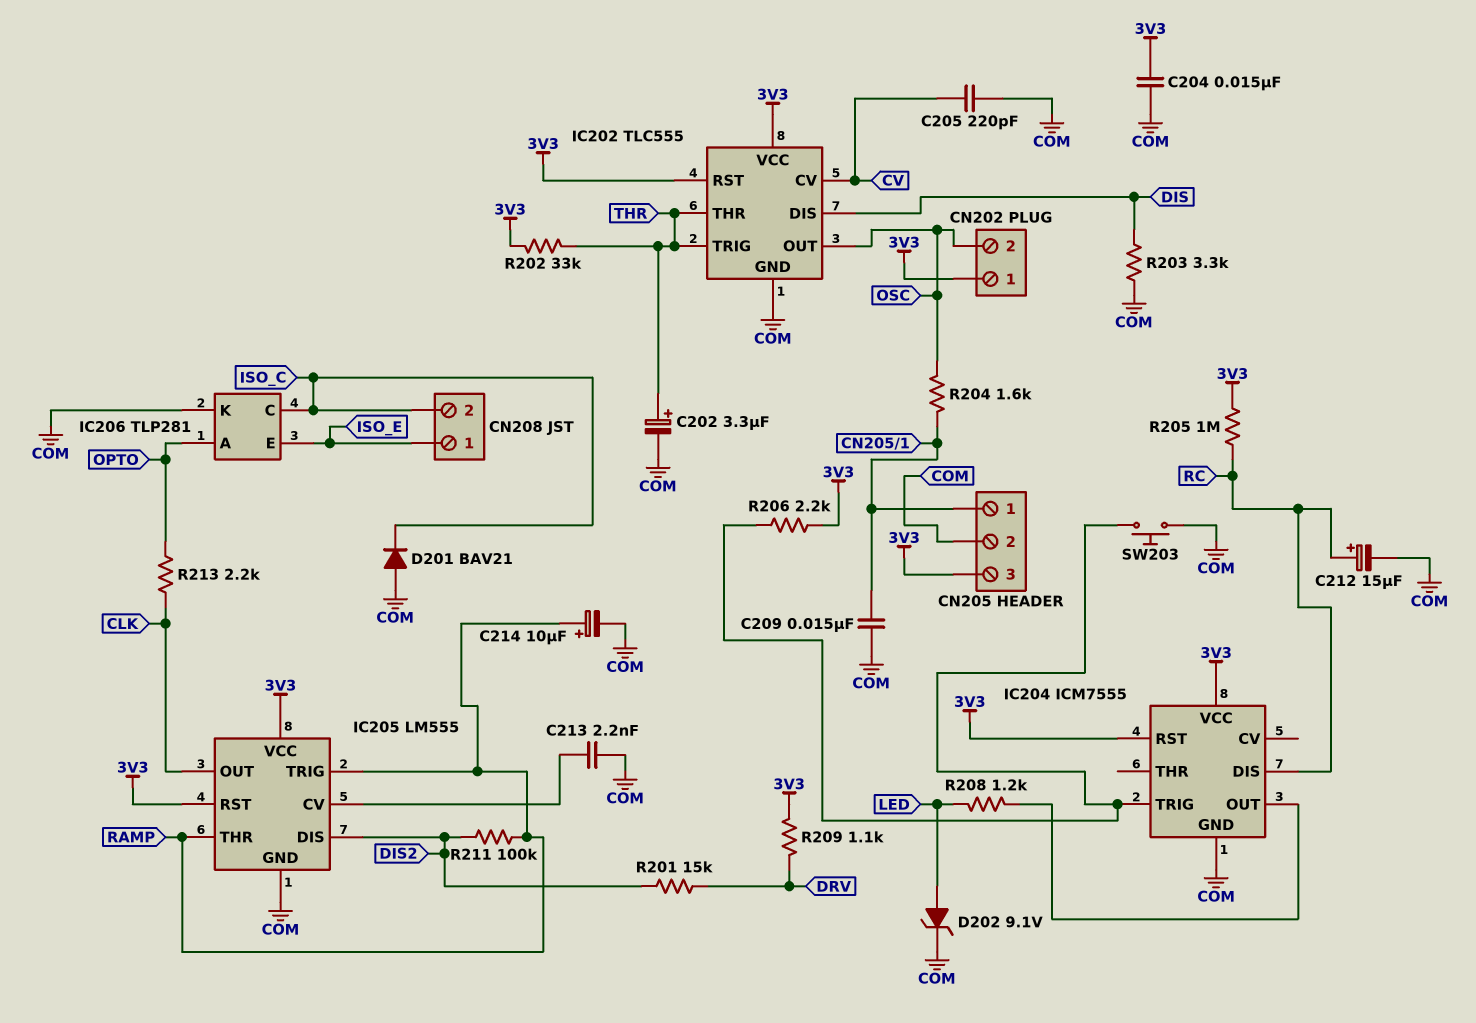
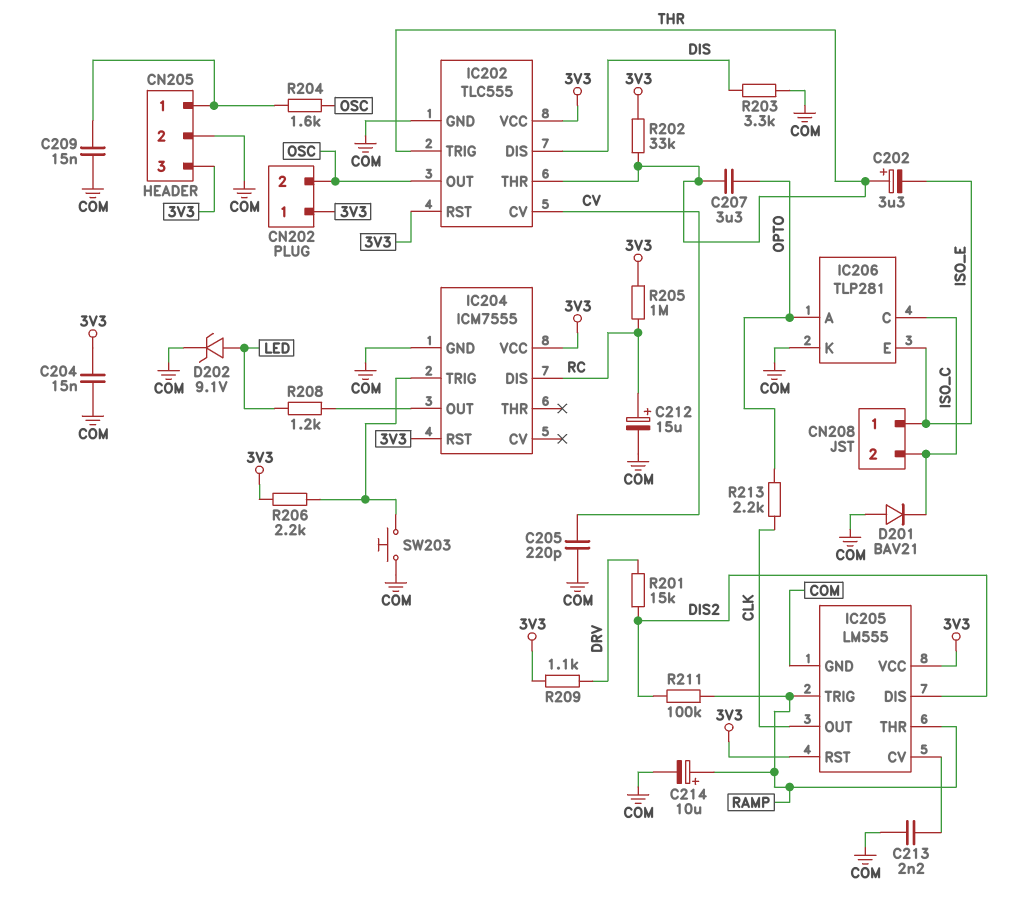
C202: 3.3uF (plus THR, minus COM) -> 3.3uF (plus THR, minus ISO_E)
C207: none -> 3.3uF (OPTO, THR)

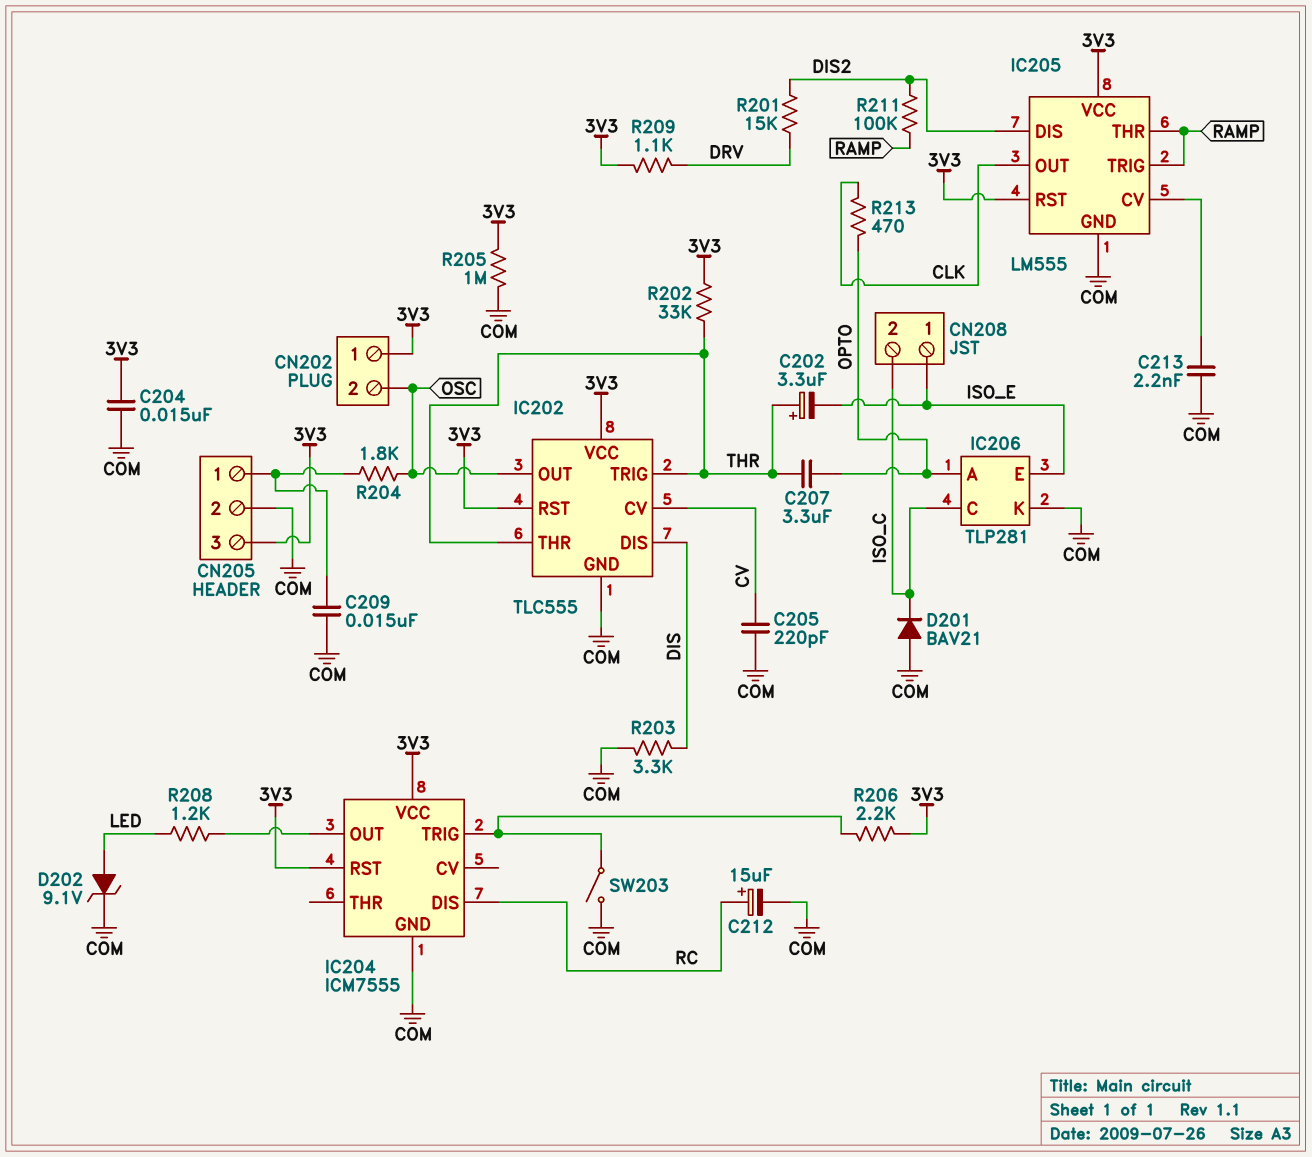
C214: 10uF (plus RAMP, minus COM) -> none
R204: 1.6k (CN205/1, OSC) -> 1.8k (CN205/1, OSC)
R205: 1M (3V3, RC) -> 1M (3V3, COM)
R213: 2.2k (CLK, OPTO) -> 470 (CLK, OPTO)
SW203: button (COM, IC204/TRIG) -> switch (COM, IC204/TRIG)

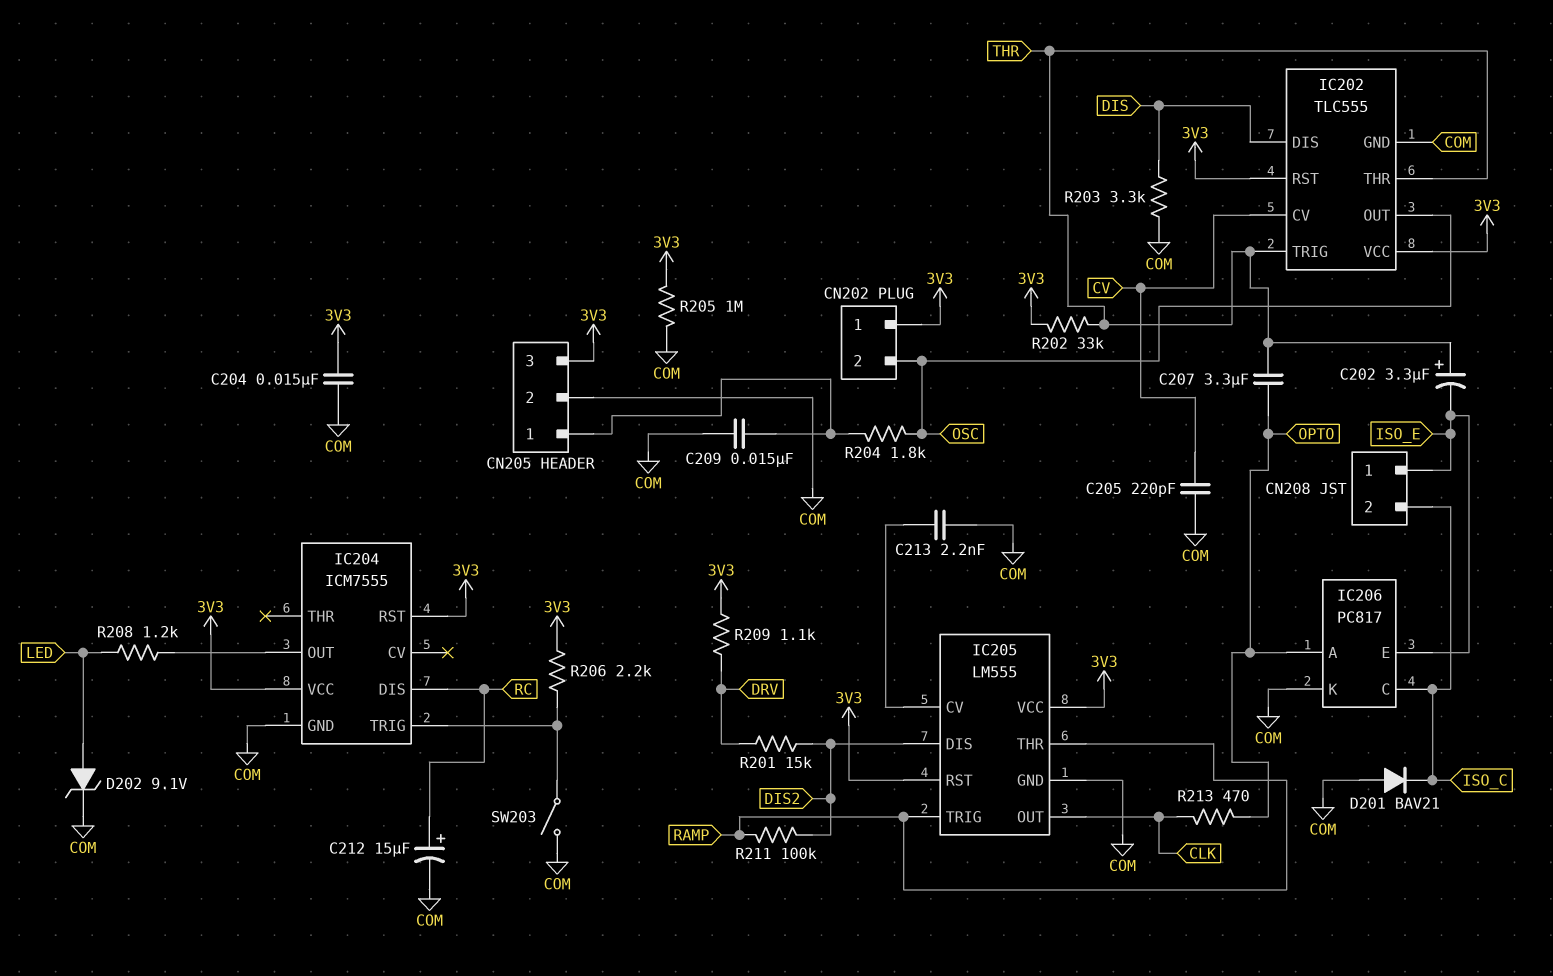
IC206: TLP281 -> PC817

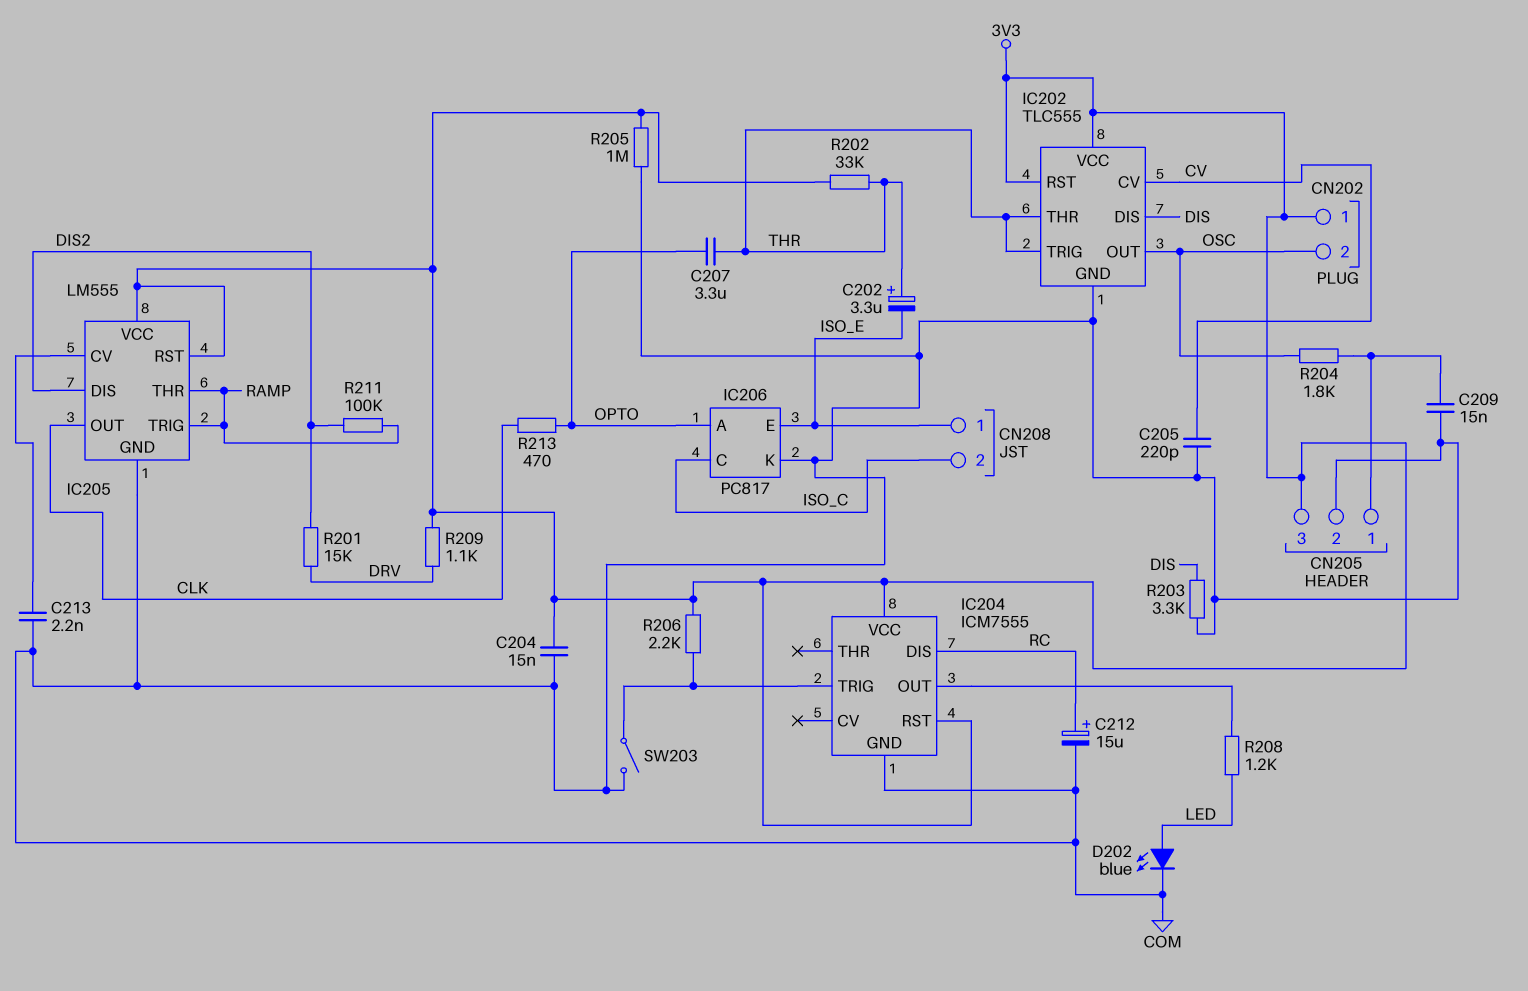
D201: diode BAV21 (A COM, K ISO_C) -> none
D202: zener 9.1V (A LED, K COM) -> LED blue (A LED, K COM)

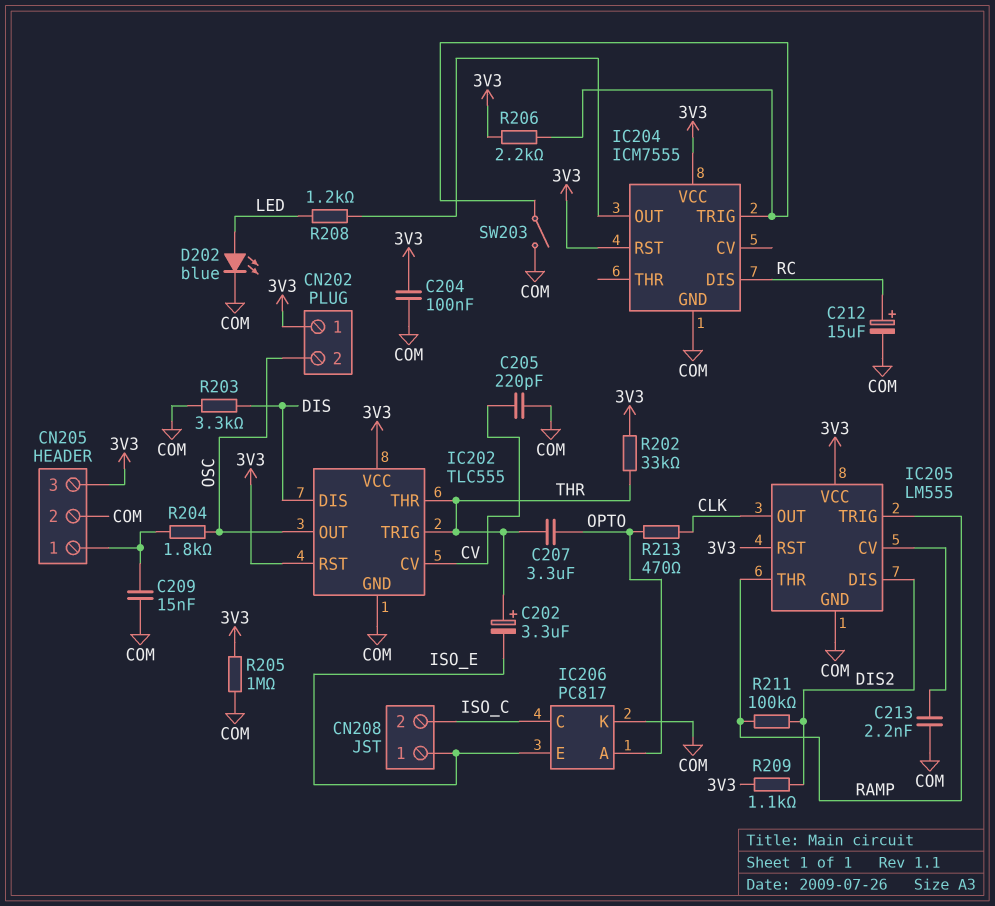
C204: 15nF (3V3, COM) -> 100nF (3V3, COM)
R201: 15k (DIS2, DRV) -> none
R209: 1.1k (3V3, DRV) -> 1.1k (3V3, DIS2)

